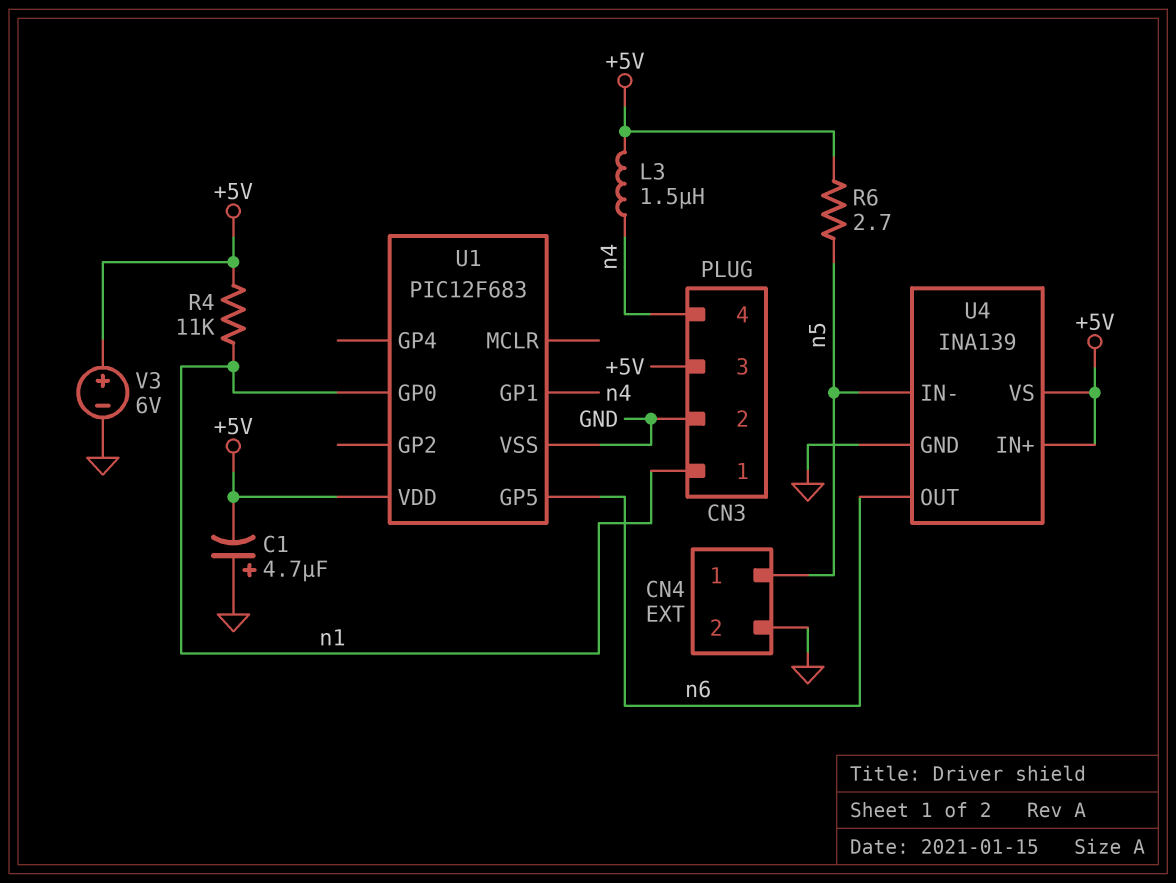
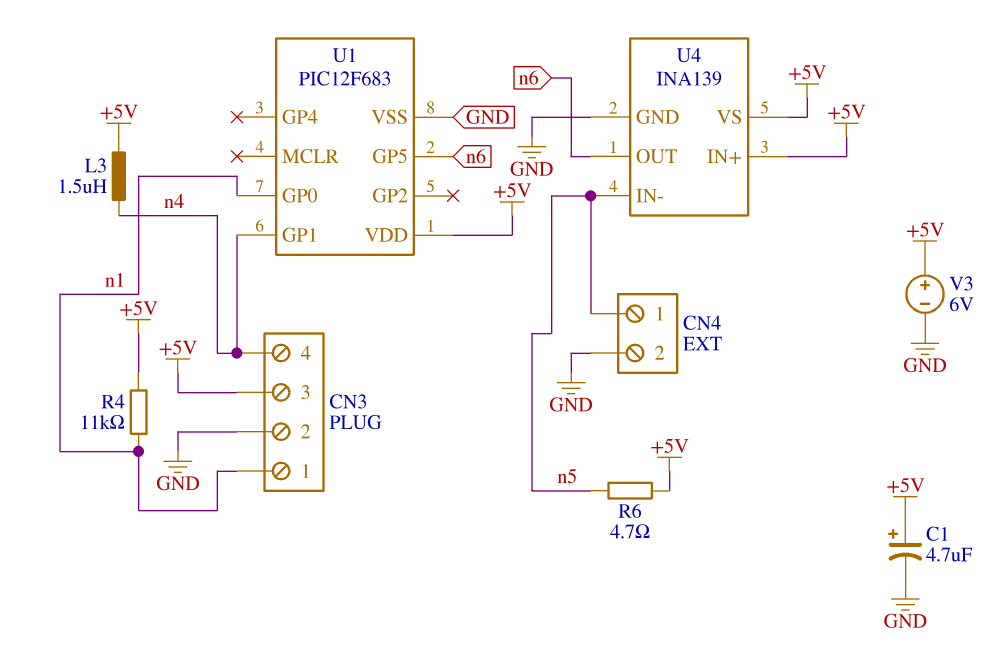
C1: 4.7uF (plus GND, minus +5V) -> 4.7uF (plus +5V, minus GND)
R6: 2.7 (+5V, n5) -> 4.7 (+5V, n5)

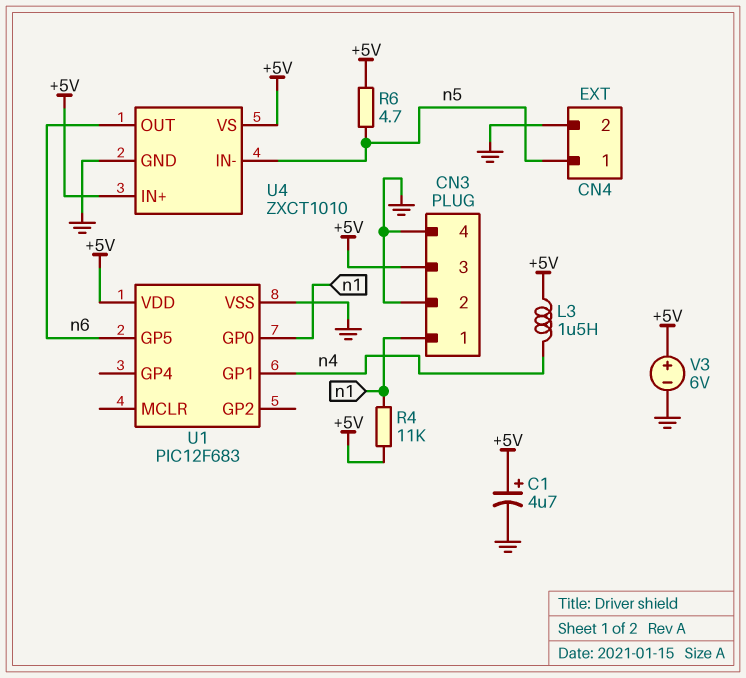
CN3 pin 4: n4 -> GND
U4: INA139 -> ZXCT1010

